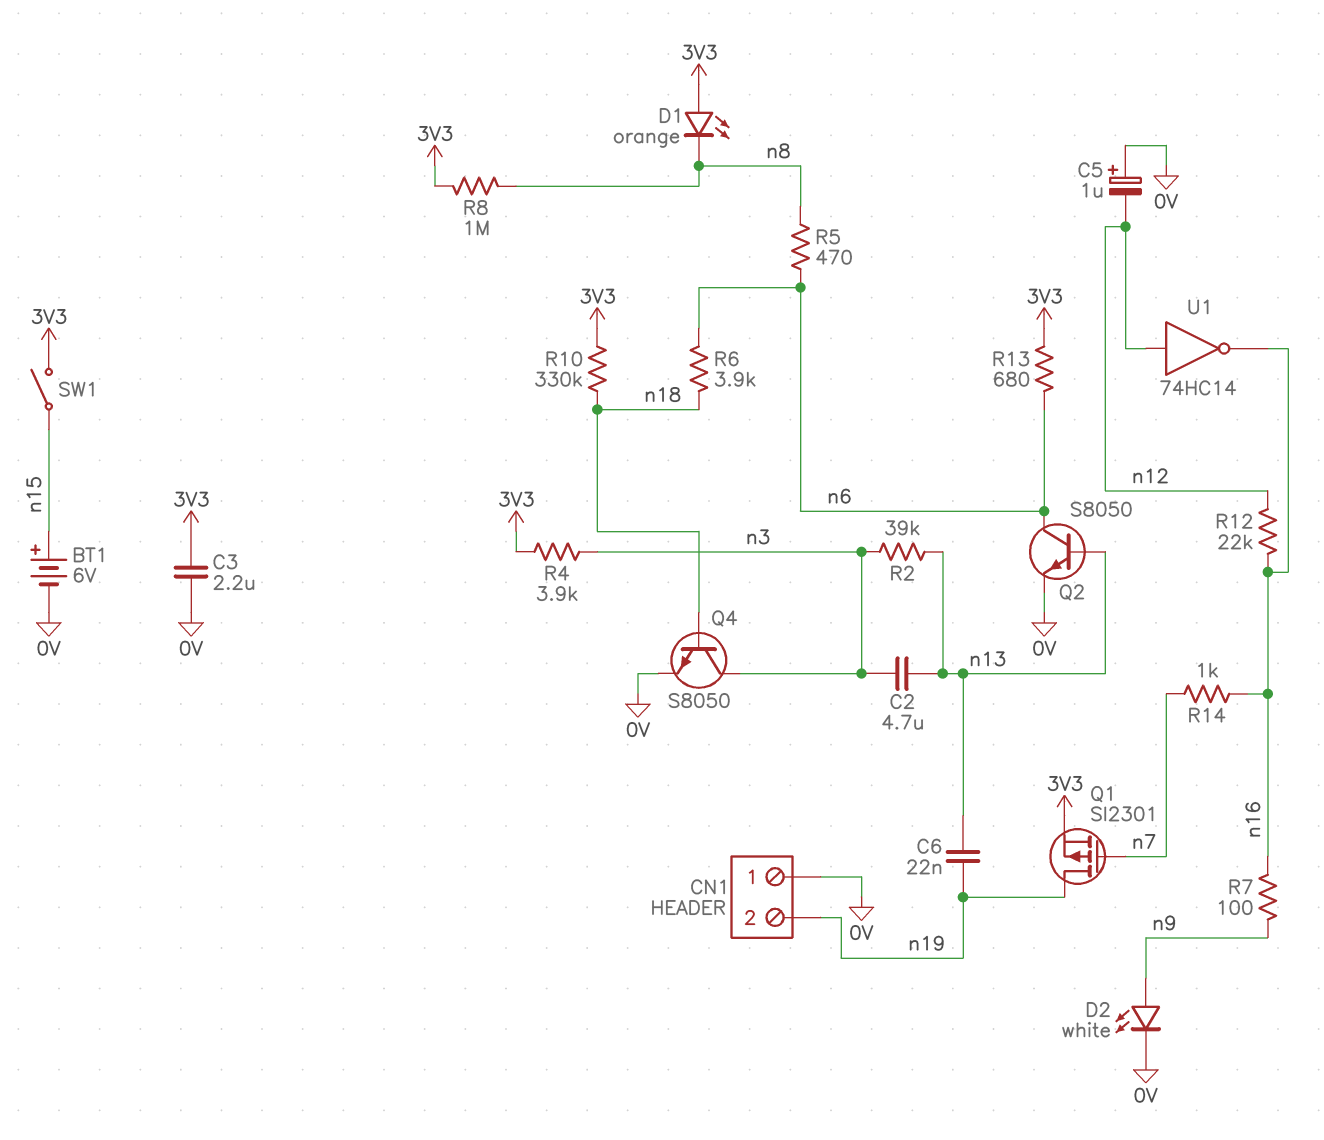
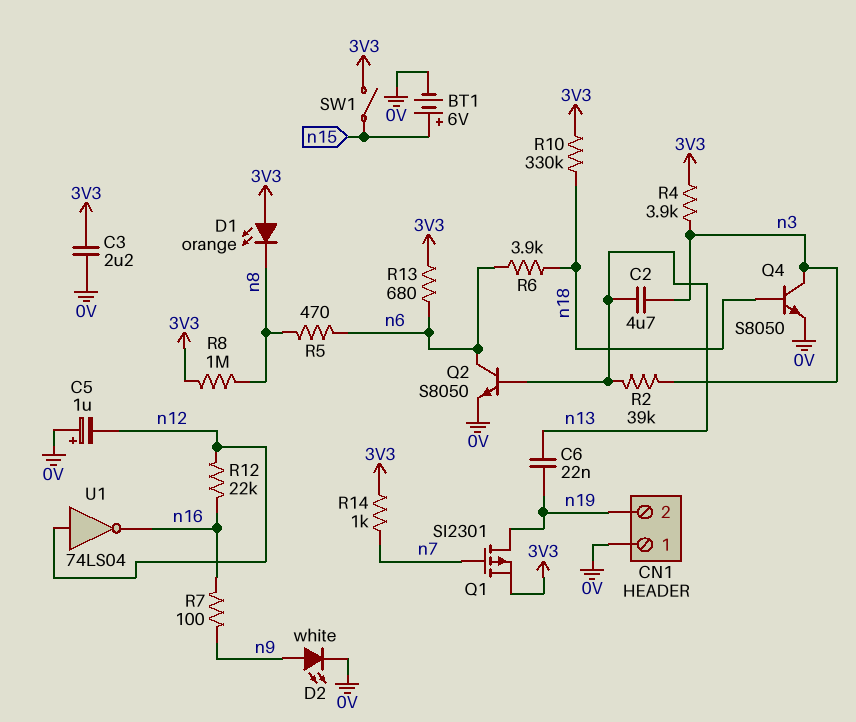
R14: 1k (n7, n16) -> 1k (3V3, n7)
U1: NOT 74HC14 (in n12, out n16) -> NOT 74LS04 (in n12, out n16)

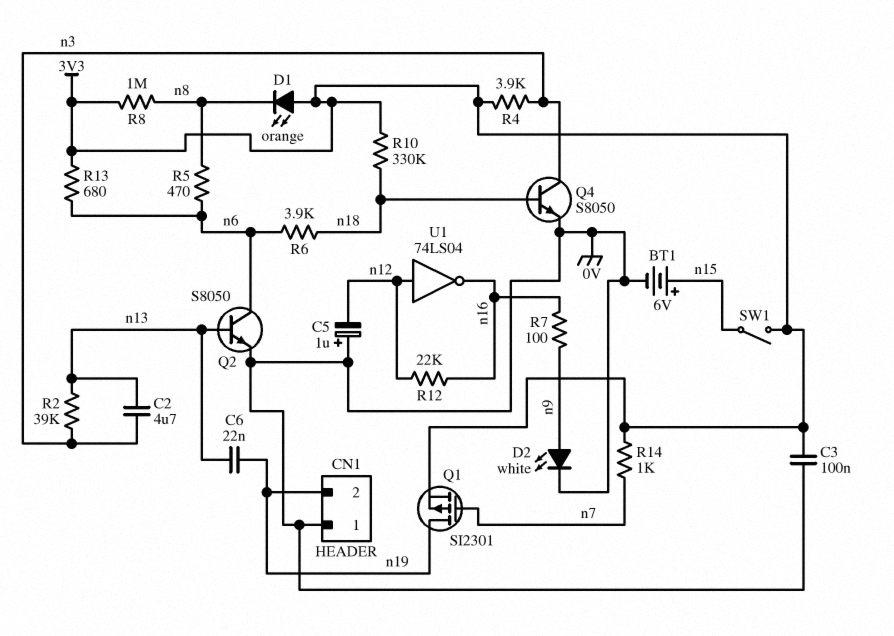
C3: 2.2uF (0V, 3V3) -> 100nF (0V, 3V3)

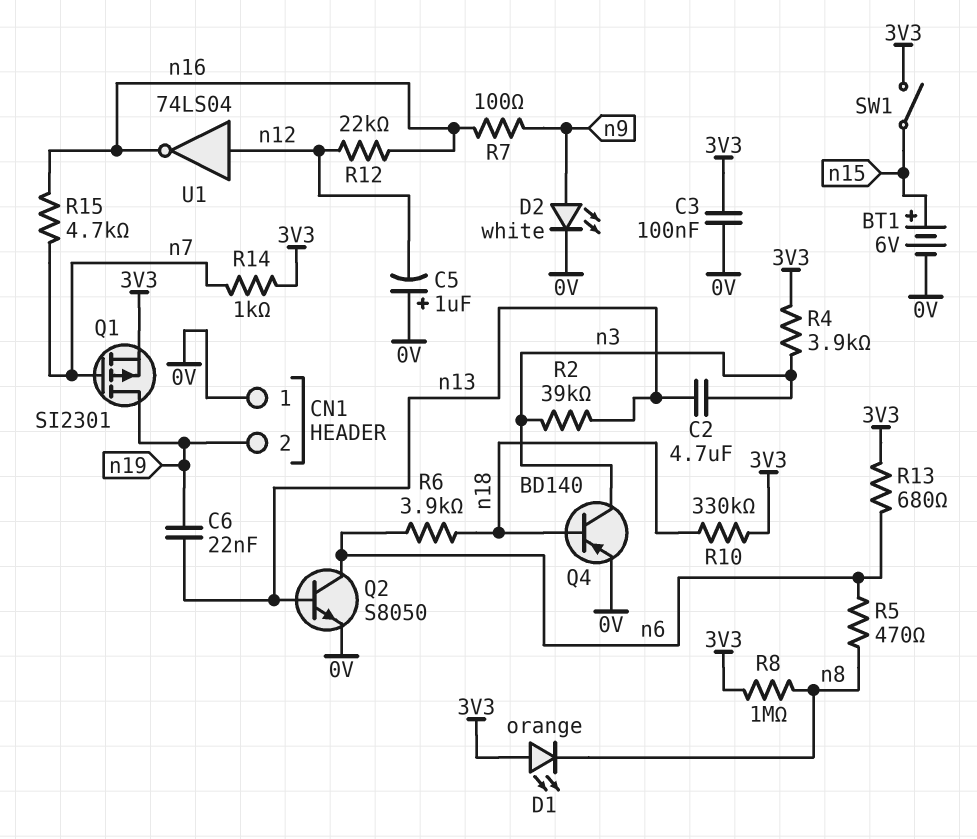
Q4: NPN S8050 (B n18, C n3, E 0V) -> PNP BD140 (B n18, C n3, E 0V)
R15: none -> 4.7k (n7, n16)

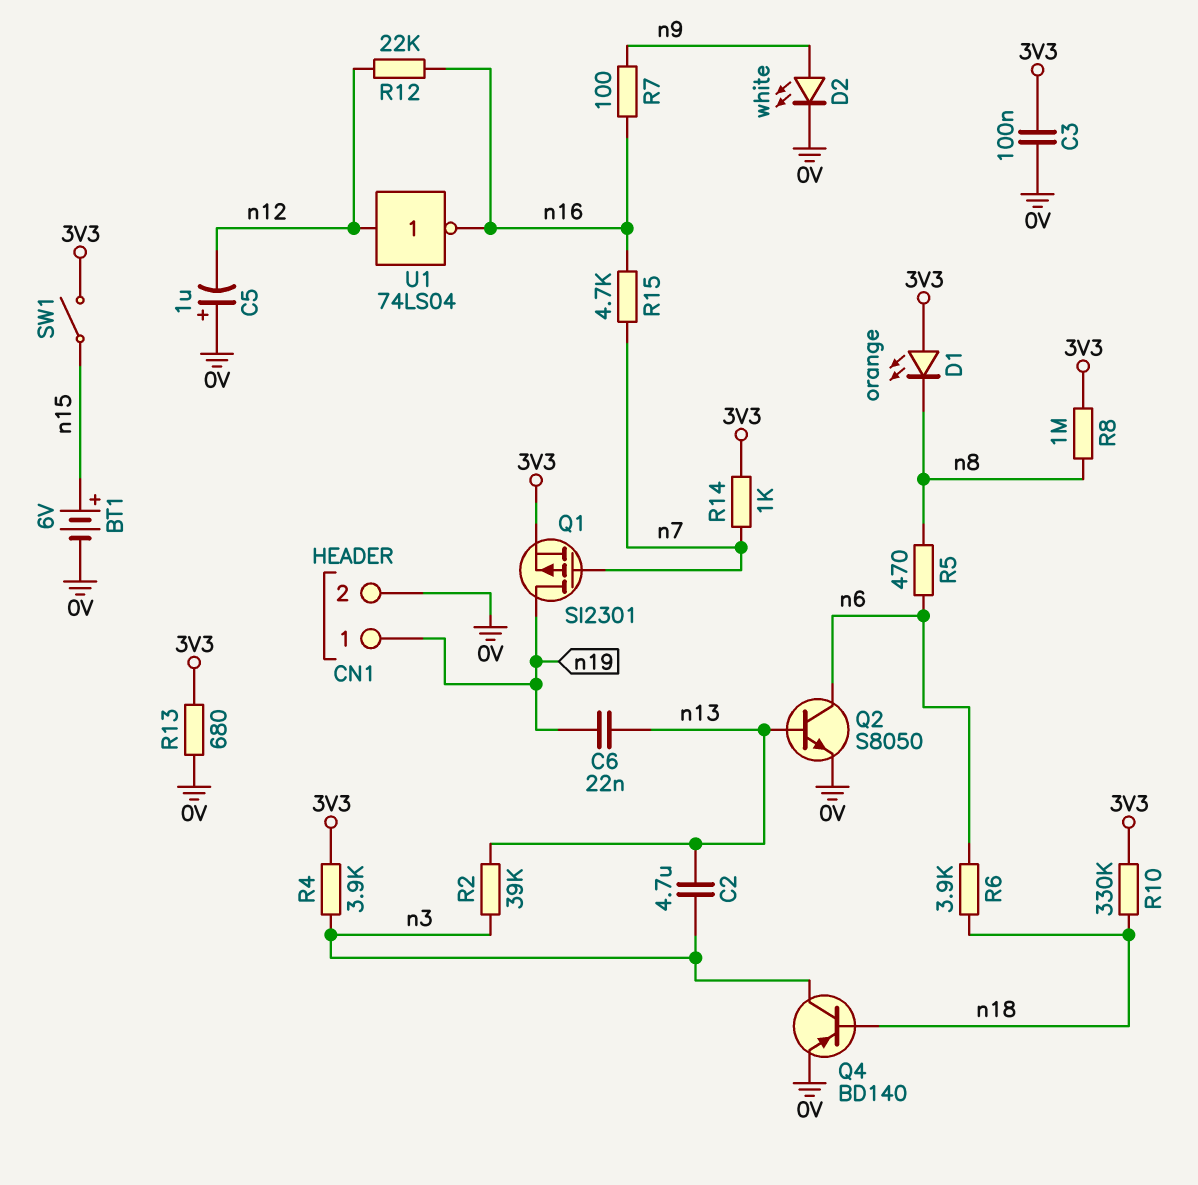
CN1 pin 1: 0V -> n19
CN1 pin 2: n19 -> 0V
R13: 680 (3V3, n6) -> 680 (0V, 3V3)

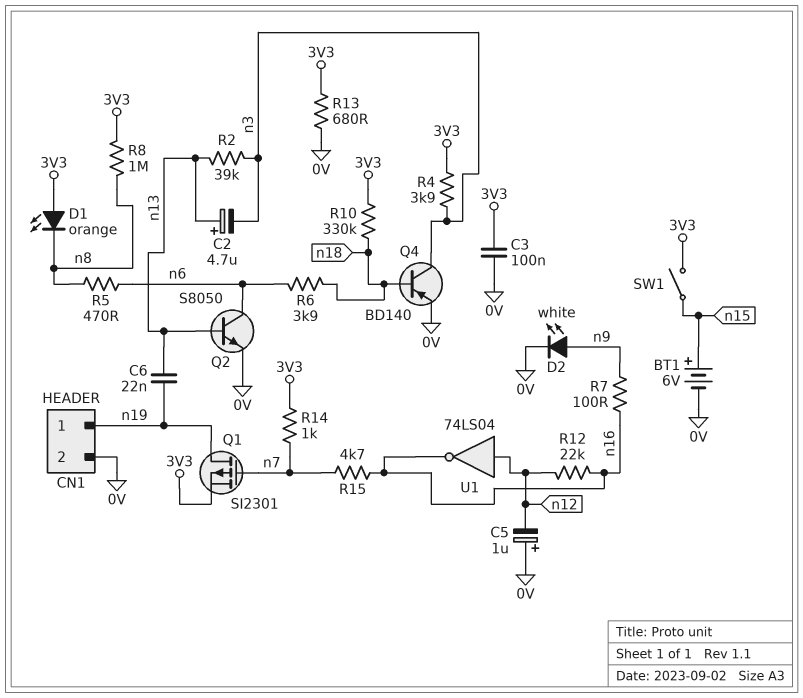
C2: 4.7uF (n3, n13) -> 4.7uF (plus n13, minus n3)

